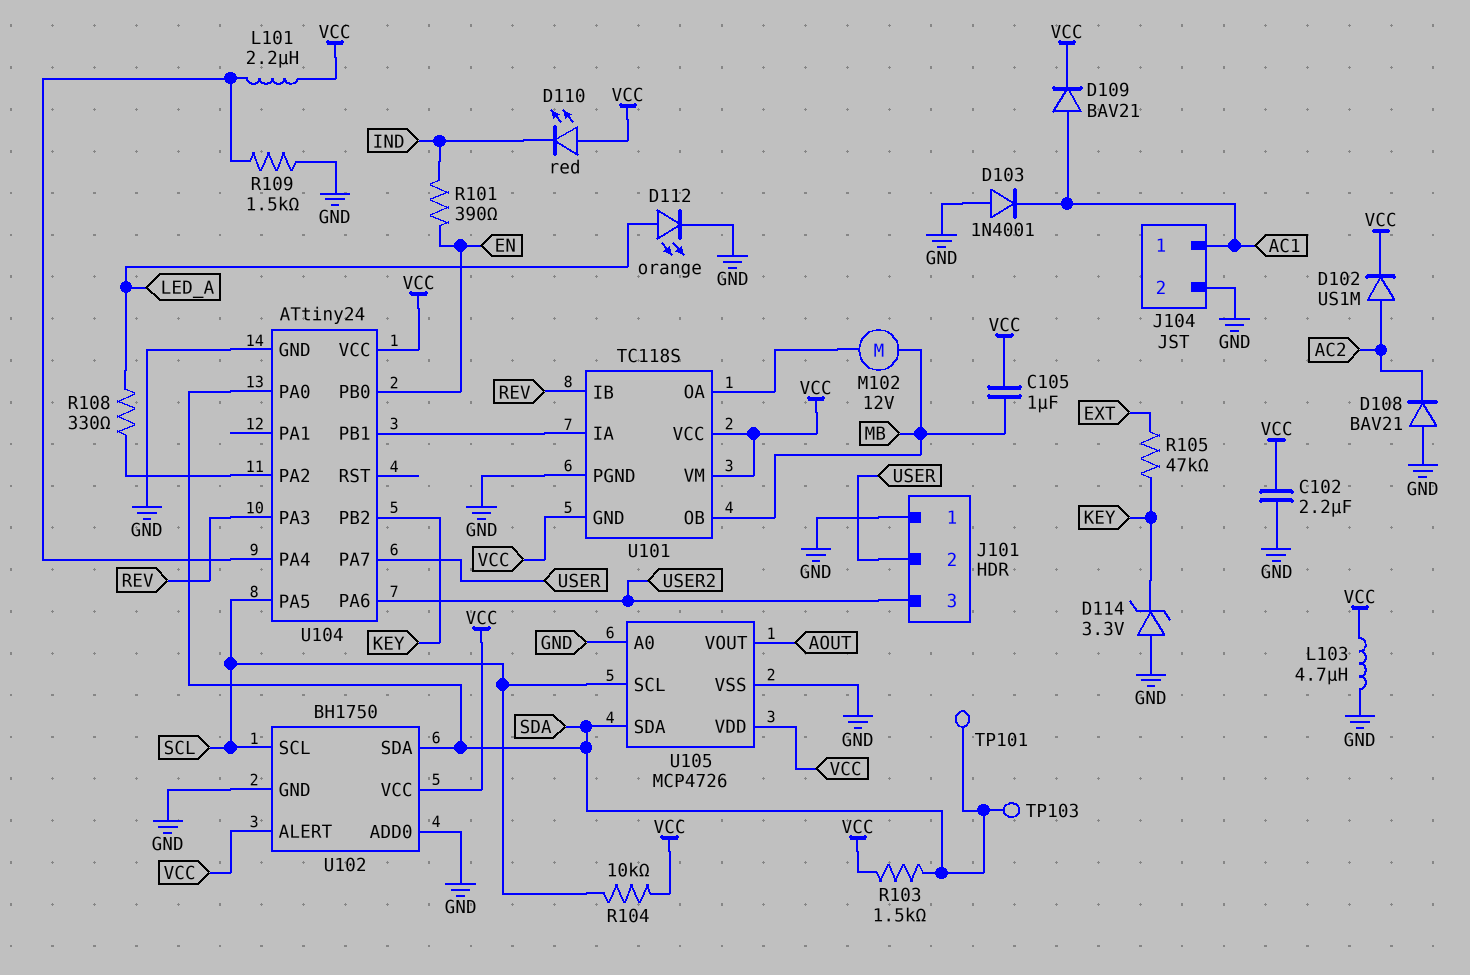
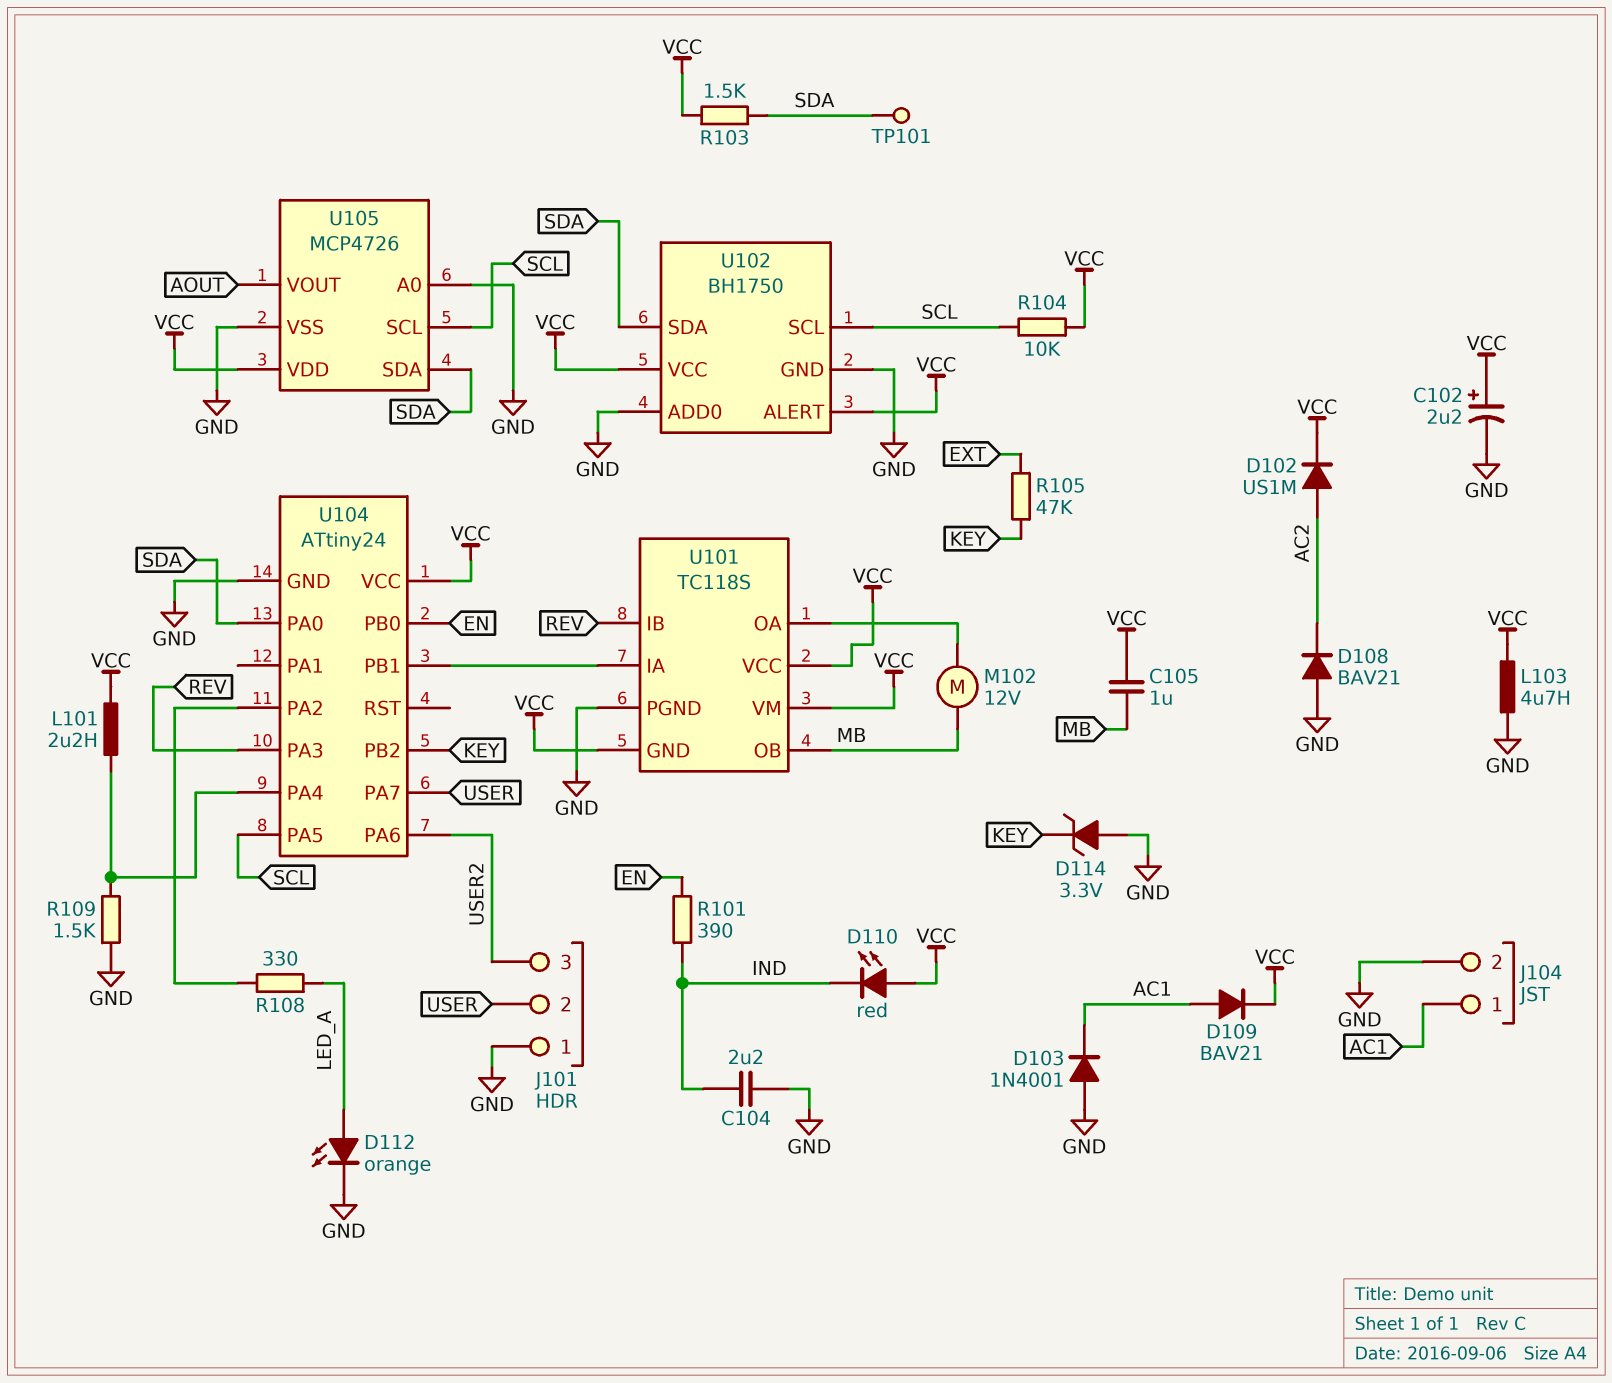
C102: 2.2uF (GND, VCC) -> 2.2uF (plus VCC, minus GND)
C104: none -> 2.2uF (GND, IND)
TP103: test point (SDA) -> none

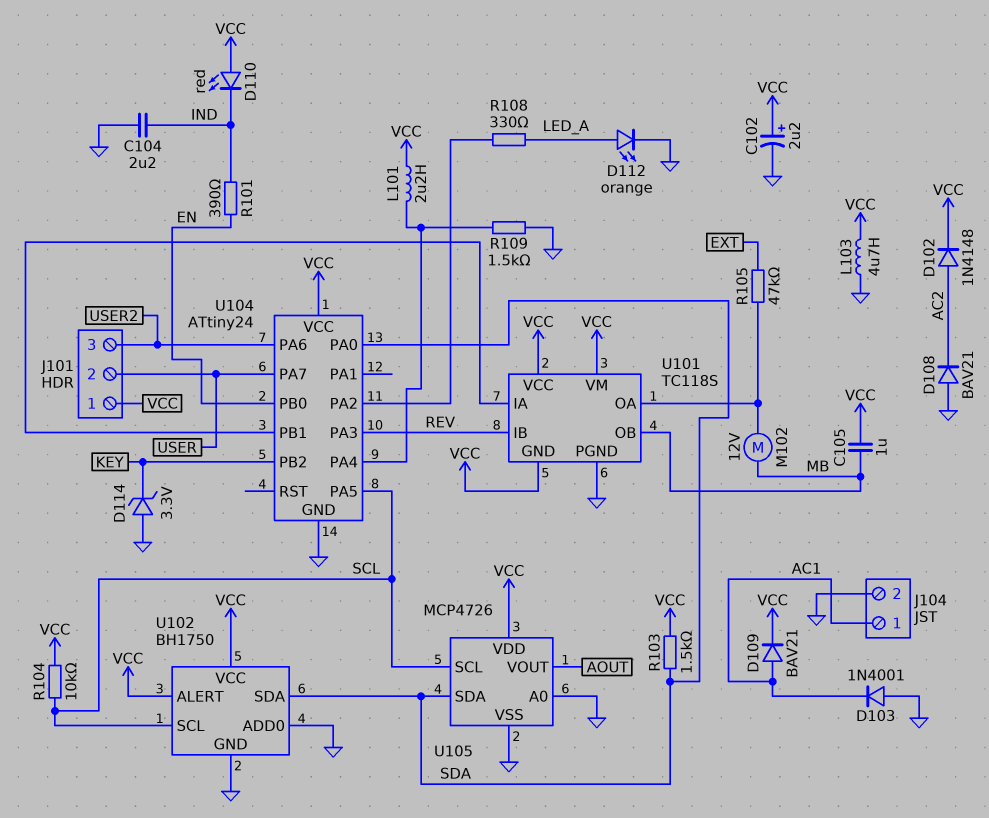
D102: diode US1M (A AC2, K VCC) -> diode 1N4148 (A AC2, K VCC)
J101 pin 1: GND -> VCC
R105: 47k (EXT, KEY) -> 47k (EXT, U101/OA)
TP101: test point (SDA) -> none

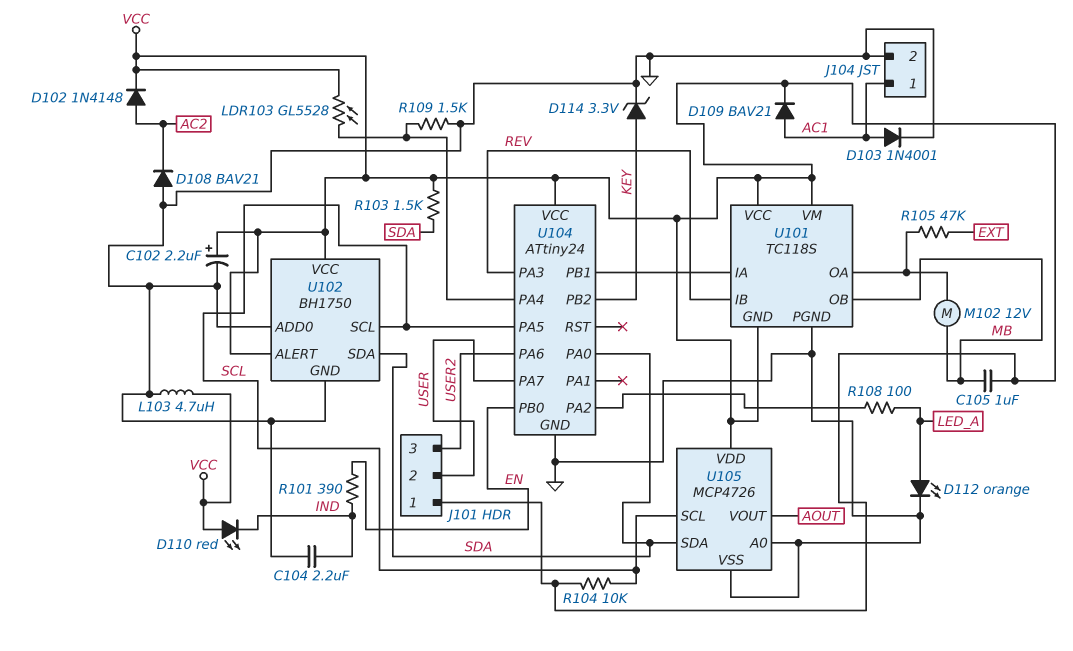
D103: diode 1N4001 (A GND, K AC1) -> diode 1N4001 (A AC1, K GND)
D114: zener 3.3V (A GND, K KEY) -> zener 3.3V (A KEY, K GND)
L101: 2.2uH (U104/PA4, VCC) -> none
LDR103: none -> GL5528 (U104/PA4, VCC)
R108: 330 (LED_A, U104/PA2) -> 100 (LED_A, U104/PA2)

